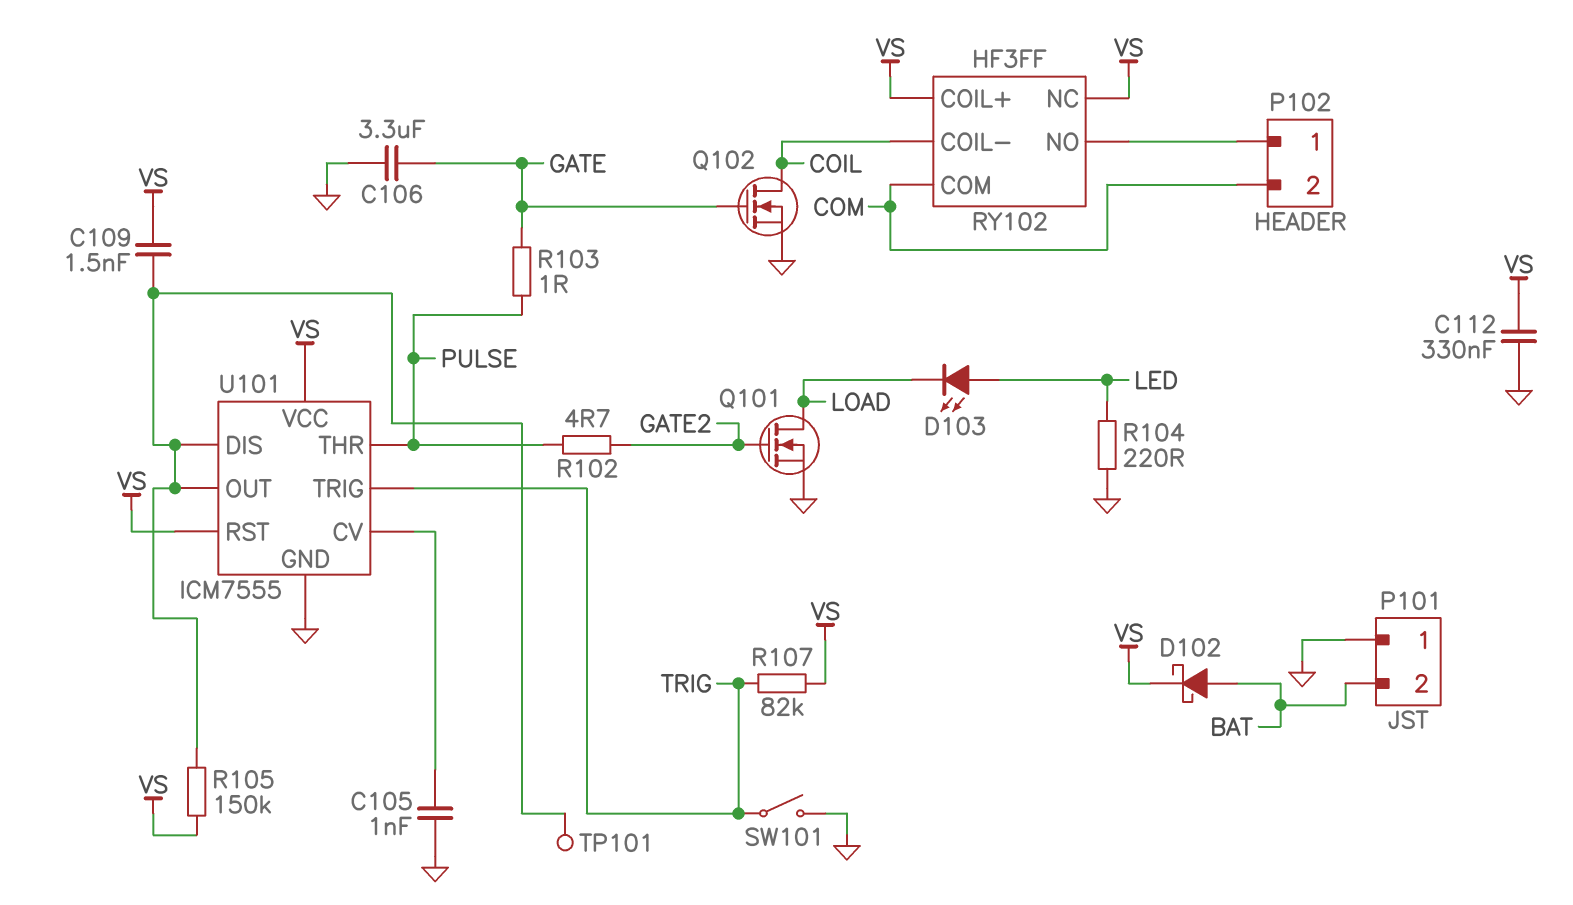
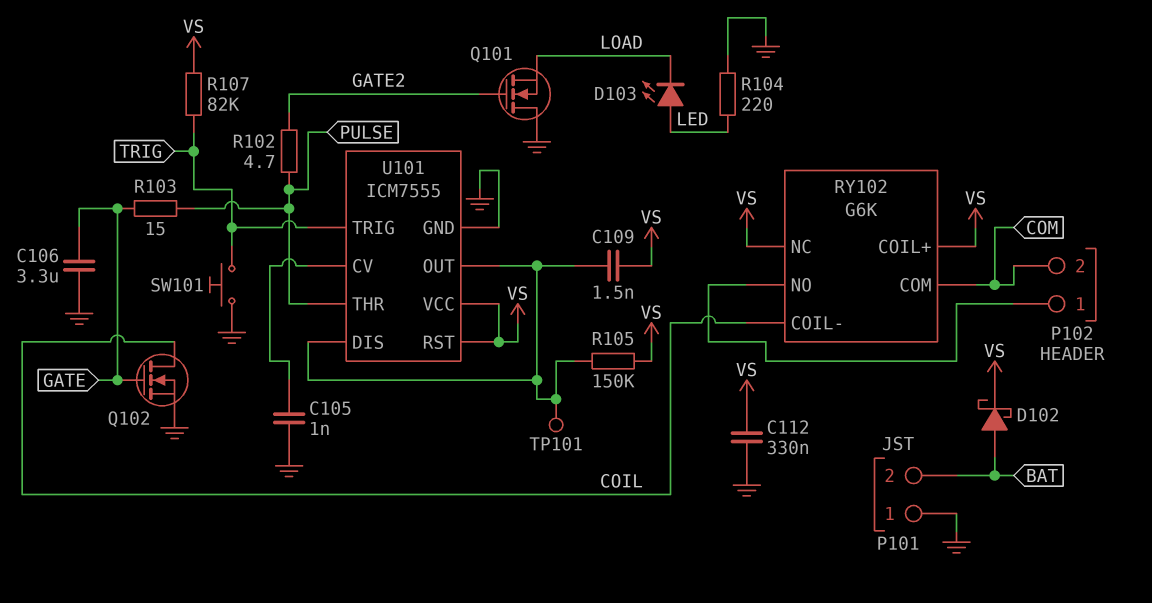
Q101: NMOS (G GATE2, D LOAD, S GND) -> NMOS (G GATE2, D GND, S LOAD)
R103: 1 (GATE, PULSE) -> 15 (GATE, PULSE)
RY102: HF3FF -> G6K
SW101: switch (GND, TRIG) -> button (GND, TRIG)

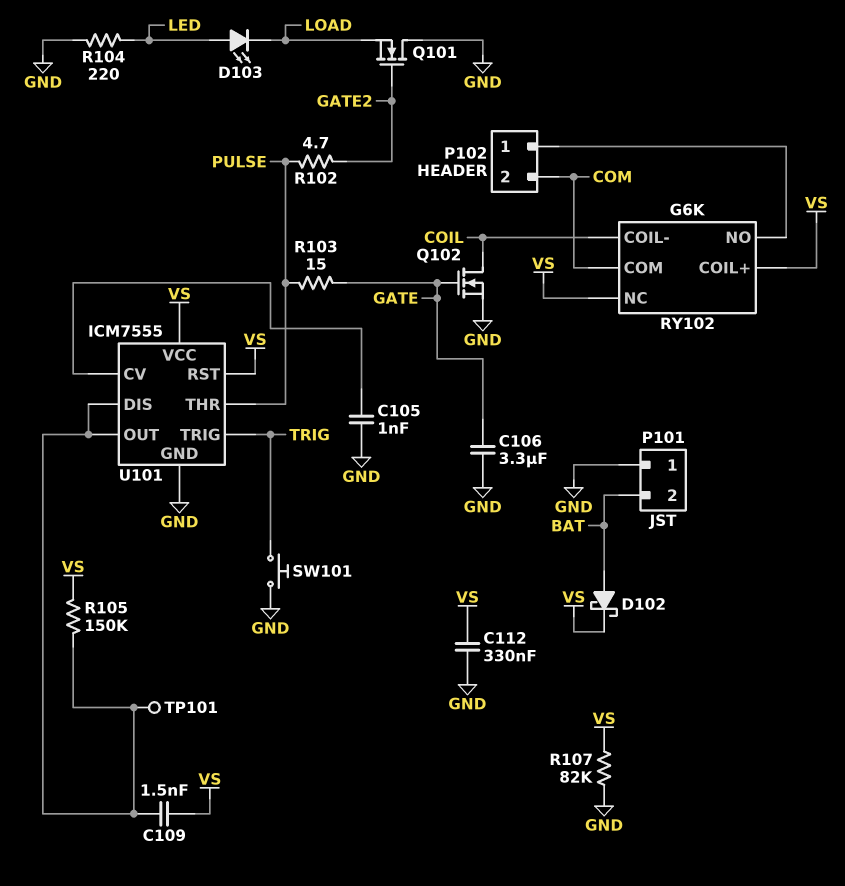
R107: 82k (TRIG, VS) -> 82k (GND, VS)

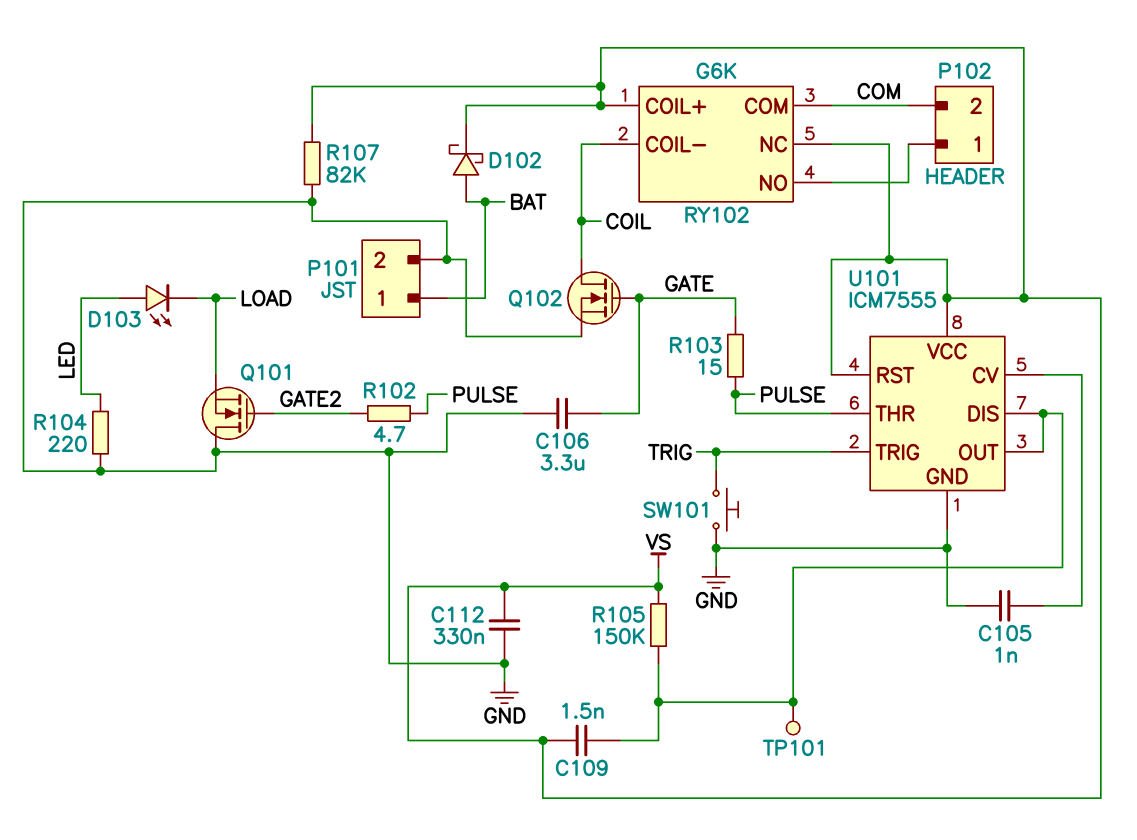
P101 pin 1: GND -> BAT
P101 pin 2: BAT -> GND

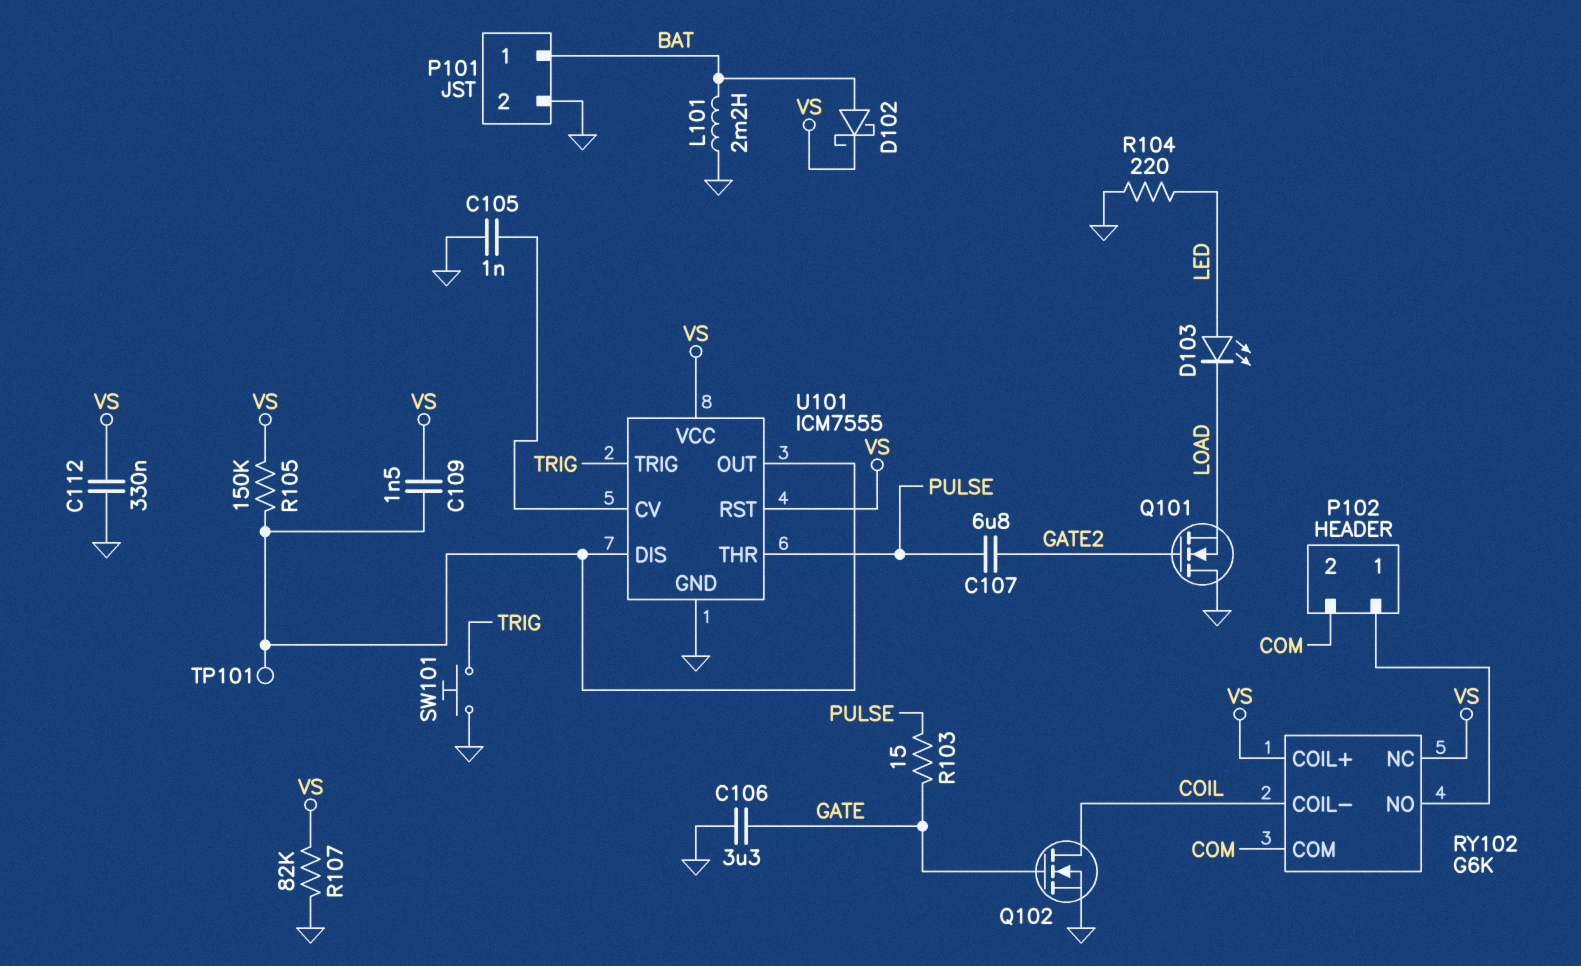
C107: none -> 6.8uF (GATE2, PULSE)
L101: none -> 2.2mH (BAT, GND)
R102: 4.7 (GATE2, PULSE) -> none

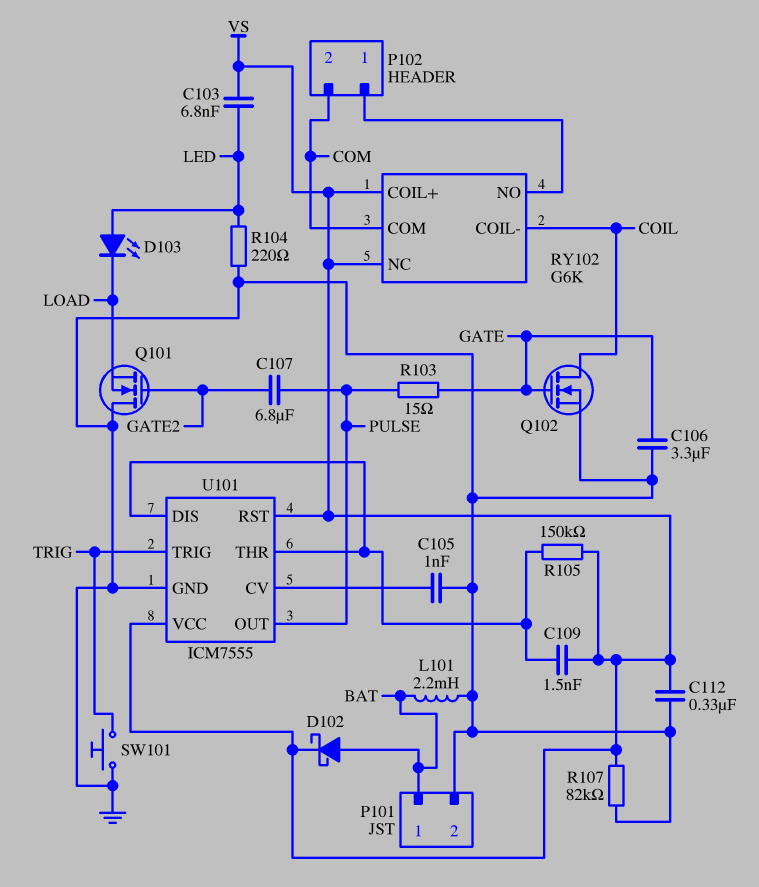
C103: none -> 6.8nF (LED, VS)
TP101: test point (U101/DIS) -> none
U101 pin OUT: U101/DIS -> PULSE
U101 pin THR: PULSE -> U101/DIS

